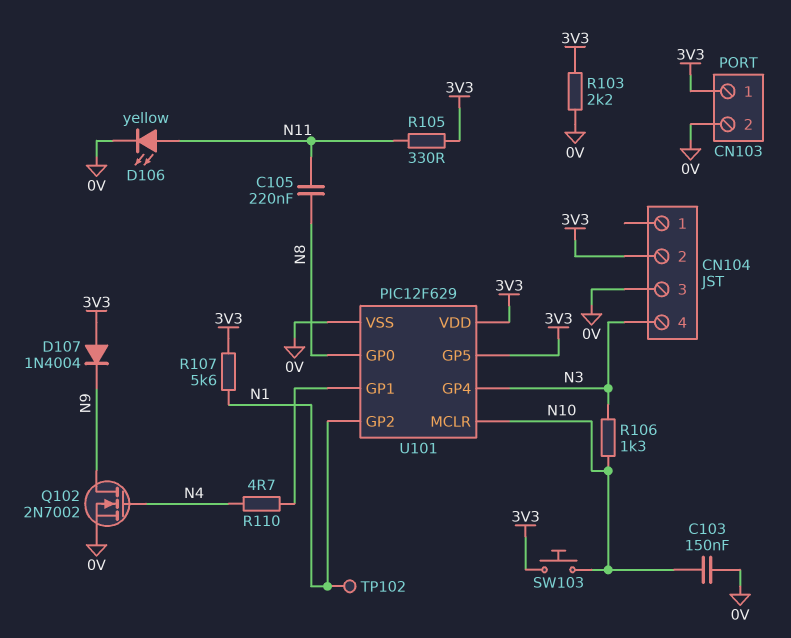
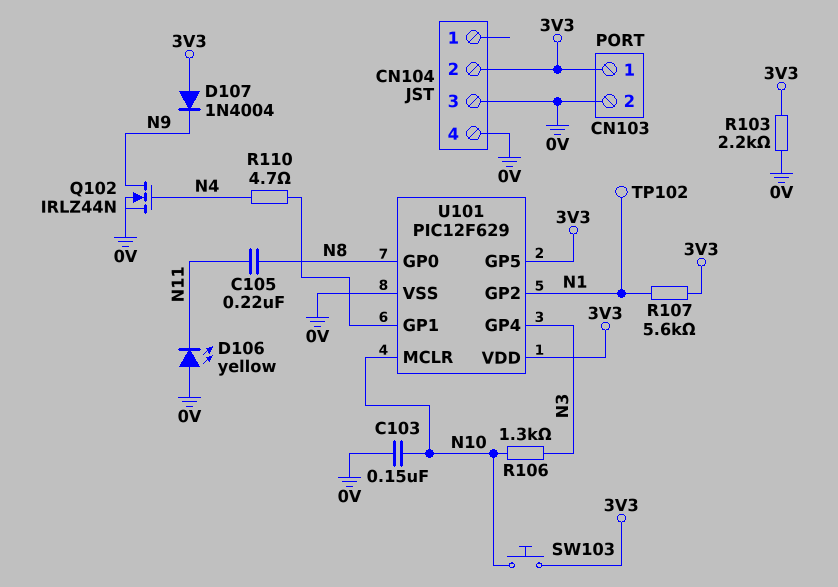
CN104 pin 4: N3 -> 0V
D106: LED yellow (A N11, K 0V) -> LED yellow (A 0V, K N11)
Q102: NMOS 2N7002 (G N4, D N9, S 0V) -> NMOS IRLZ44N (G N4, D N9, S 0V)
R105: 330 (3V3, N11) -> none

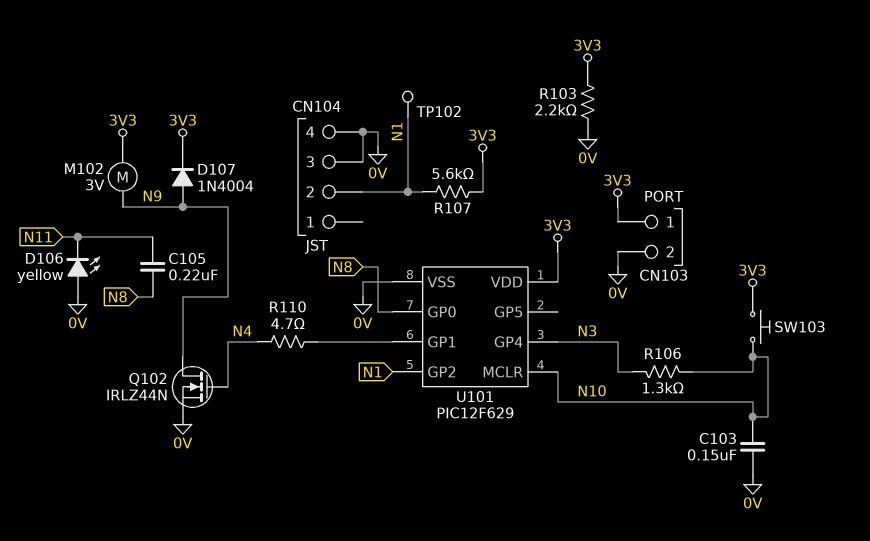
CN104 pin 2: 3V3 -> N1
D107: diode 1N4004 (A 3V3, K N9) -> diode 1N4004 (A N9, K 3V3)
M102: none -> motor 3V (3V3, N9)
U101 pin GP5: 3V3 -> none

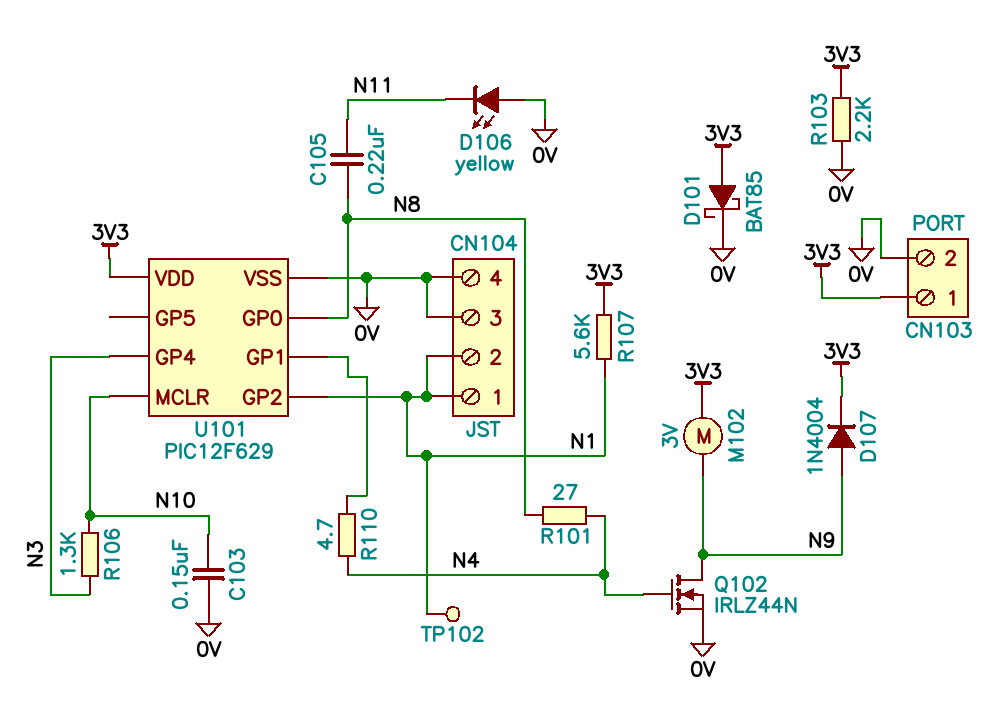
CN104 pin 1: none -> N1
D101: none -> schottky BAT85 (A 3V3, K 0V)
R101: none -> 27 (N4, N8)
SW103: button (3V3, N10) -> none

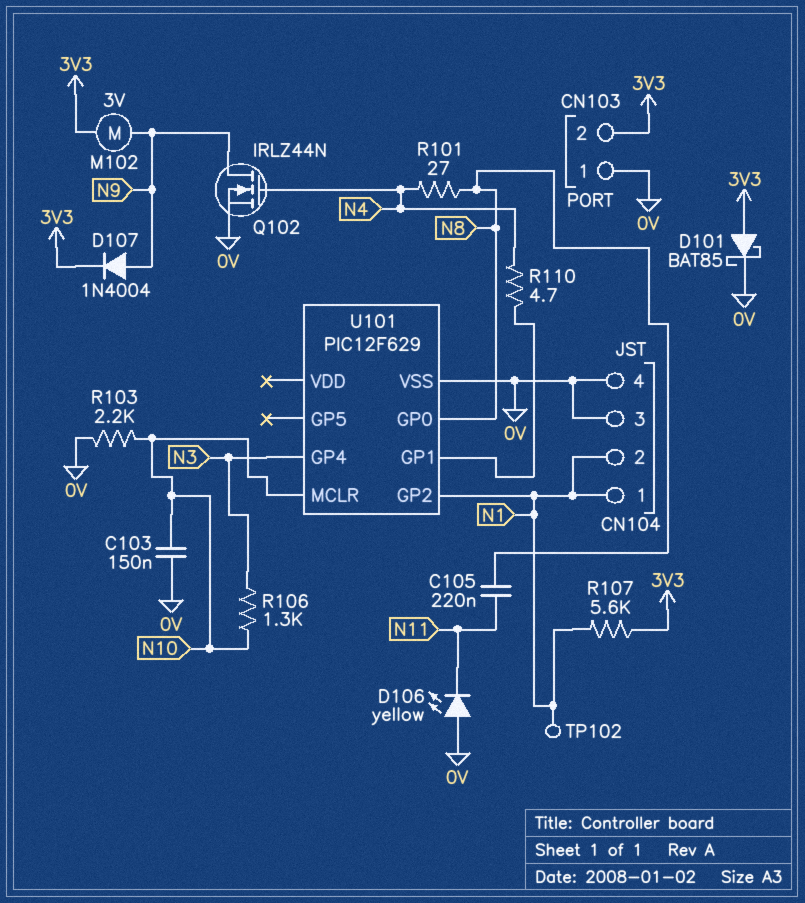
CN103 pin 1: 3V3 -> 0V
CN103 pin 2: 0V -> 3V3
R103: 2.2k (0V, 3V3) -> 2.2k (0V, N10)
U101 pin VDD: 3V3 -> none

